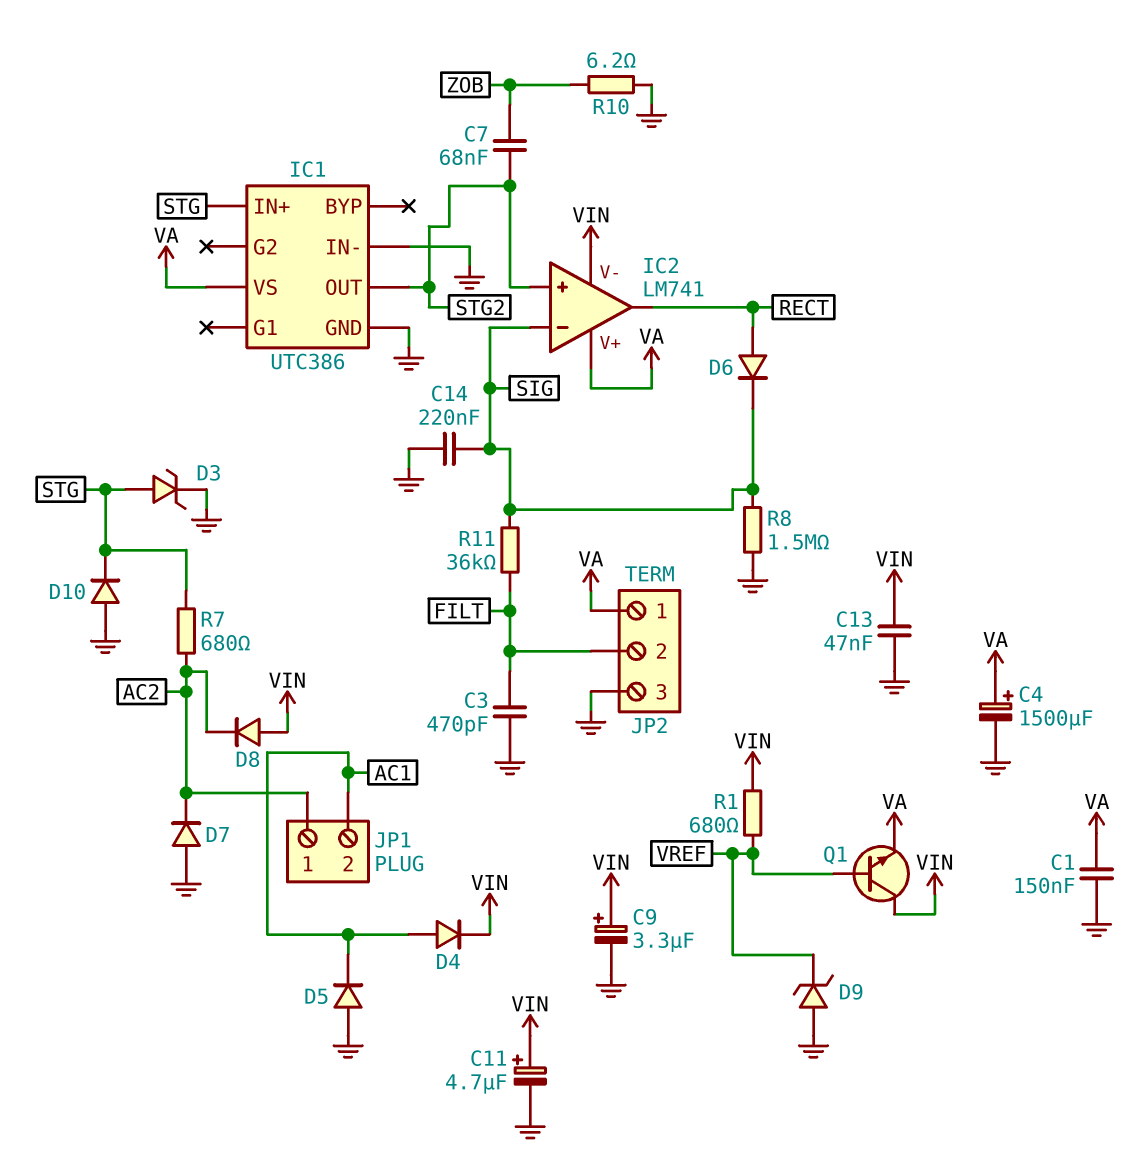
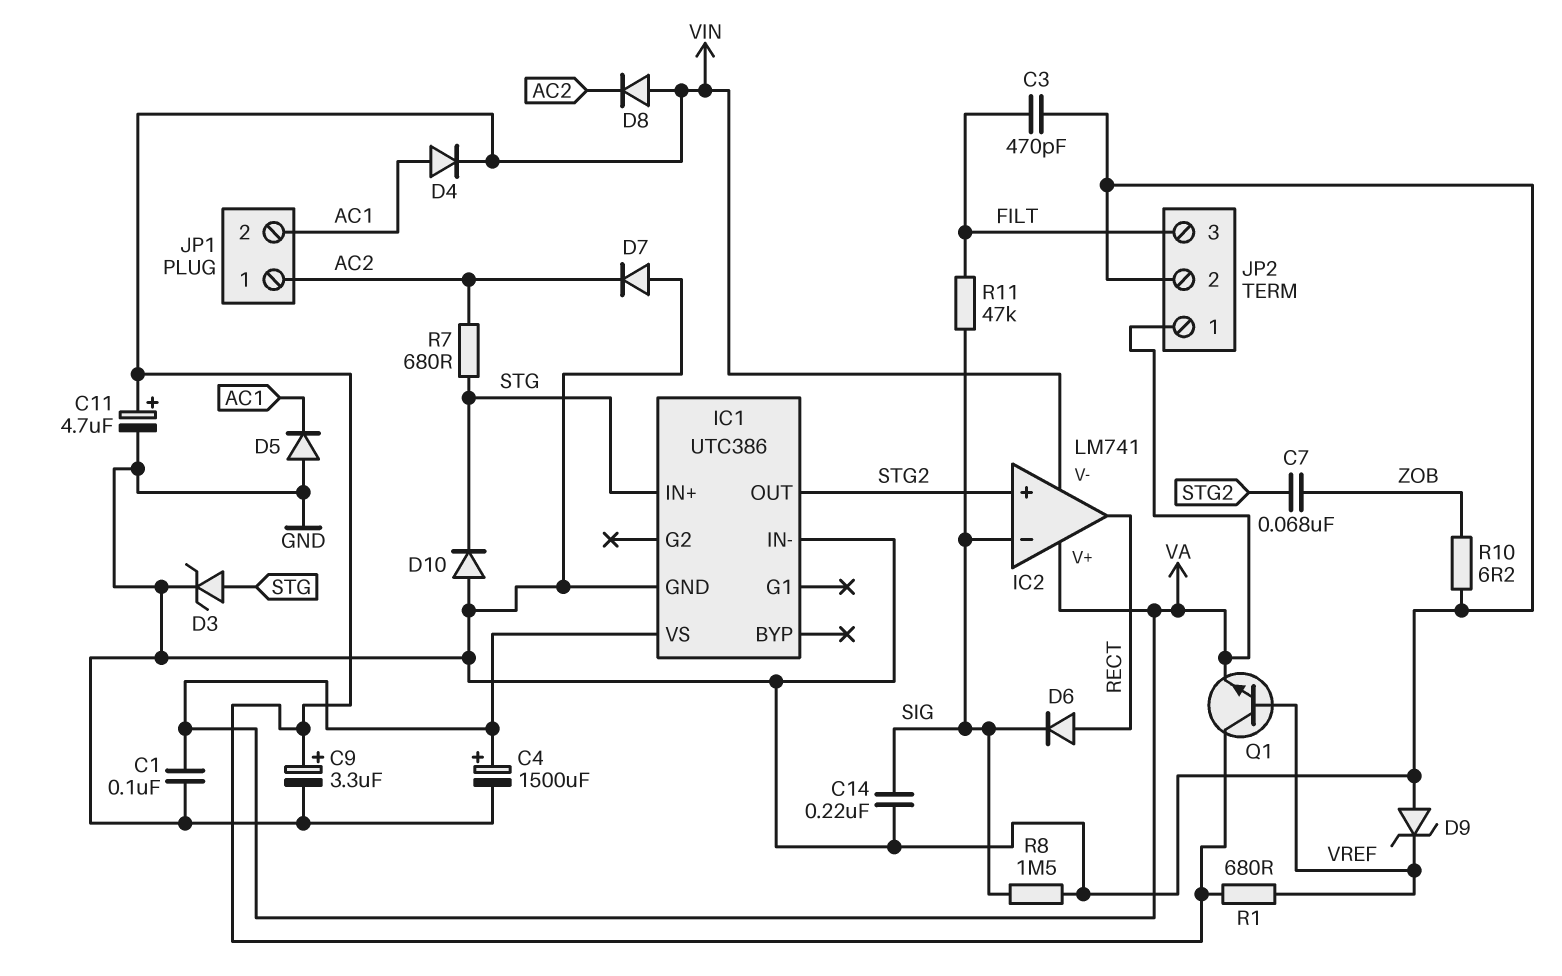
C1: 150nF (GND, VA) -> 100nF (GND, VA)
C13: 47nF (GND, VIN) -> none
JP2 pin 2: FILT -> GND
JP2 pin 3: GND -> FILT
R11: 36k (FILT, SIG) -> 47k (FILT, SIG)

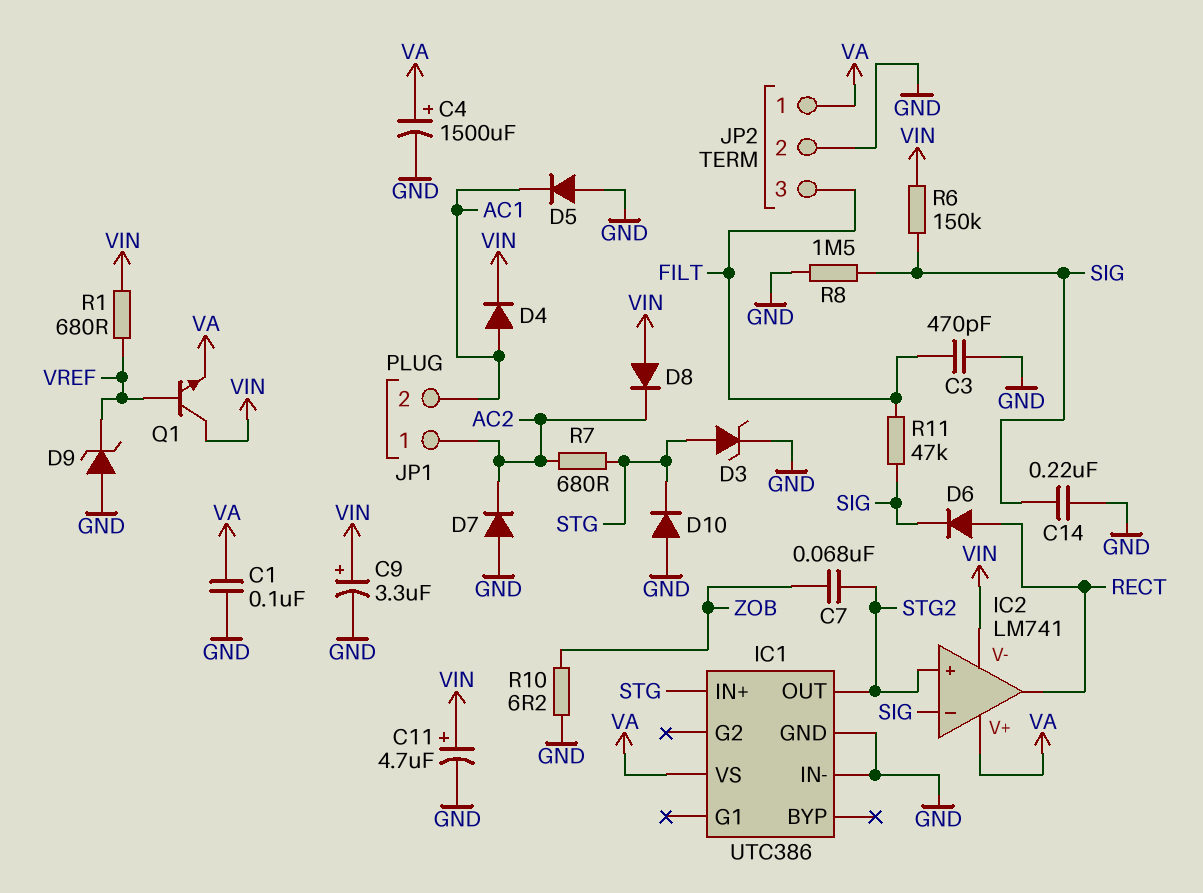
R6: none -> 150k (SIG, VIN)

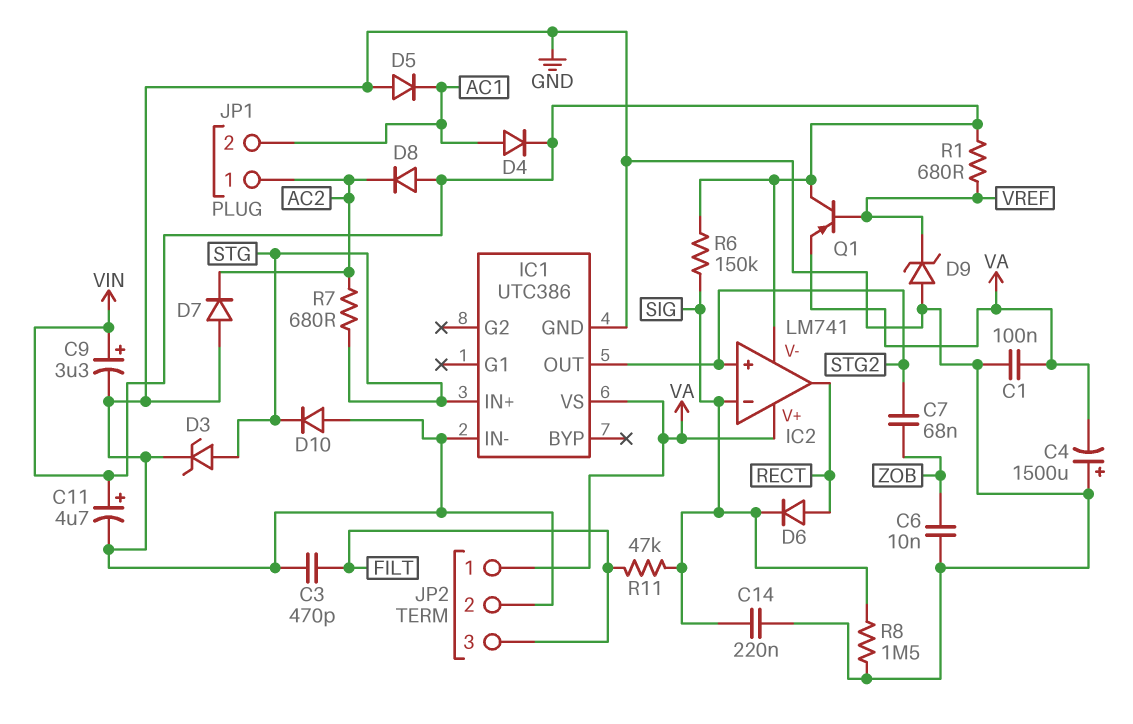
C4: 1500uF (plus VA, minus GND) -> 1500uF (plus GND, minus VA)
C6: none -> 10nF (GND, ZOB)
Q1: NPN (B VREF, C VIN, E VA) -> PNP (B VREF, C VIN, E VA)
R10: 6.2 (GND, ZOB) -> none

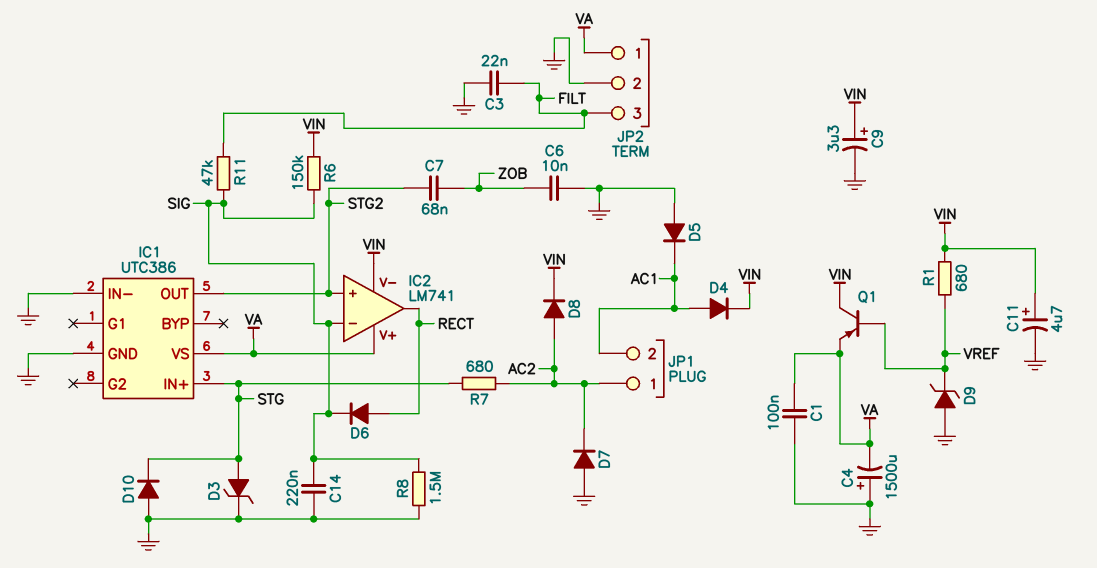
C3: 470pF (FILT, GND) -> 22nF (FILT, GND)
D8: diode (A VIN, K AC2) -> diode (A AC2, K VIN)

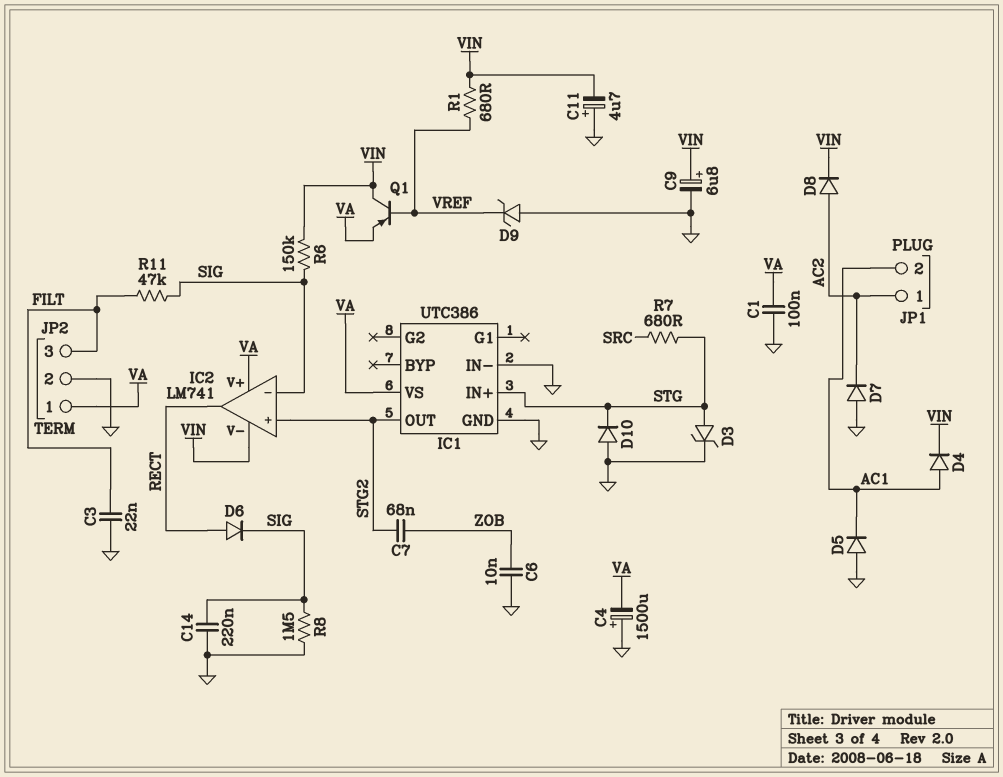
C9: 3.3uF (plus VIN, minus GND) -> 6.8uF (plus VIN, minus GND)
C11: 4.7uF (plus VIN, minus GND) -> 4.7uF (plus GND, minus VIN)
R7: 680 (AC2, STG) -> 680 (SRC, STG)

